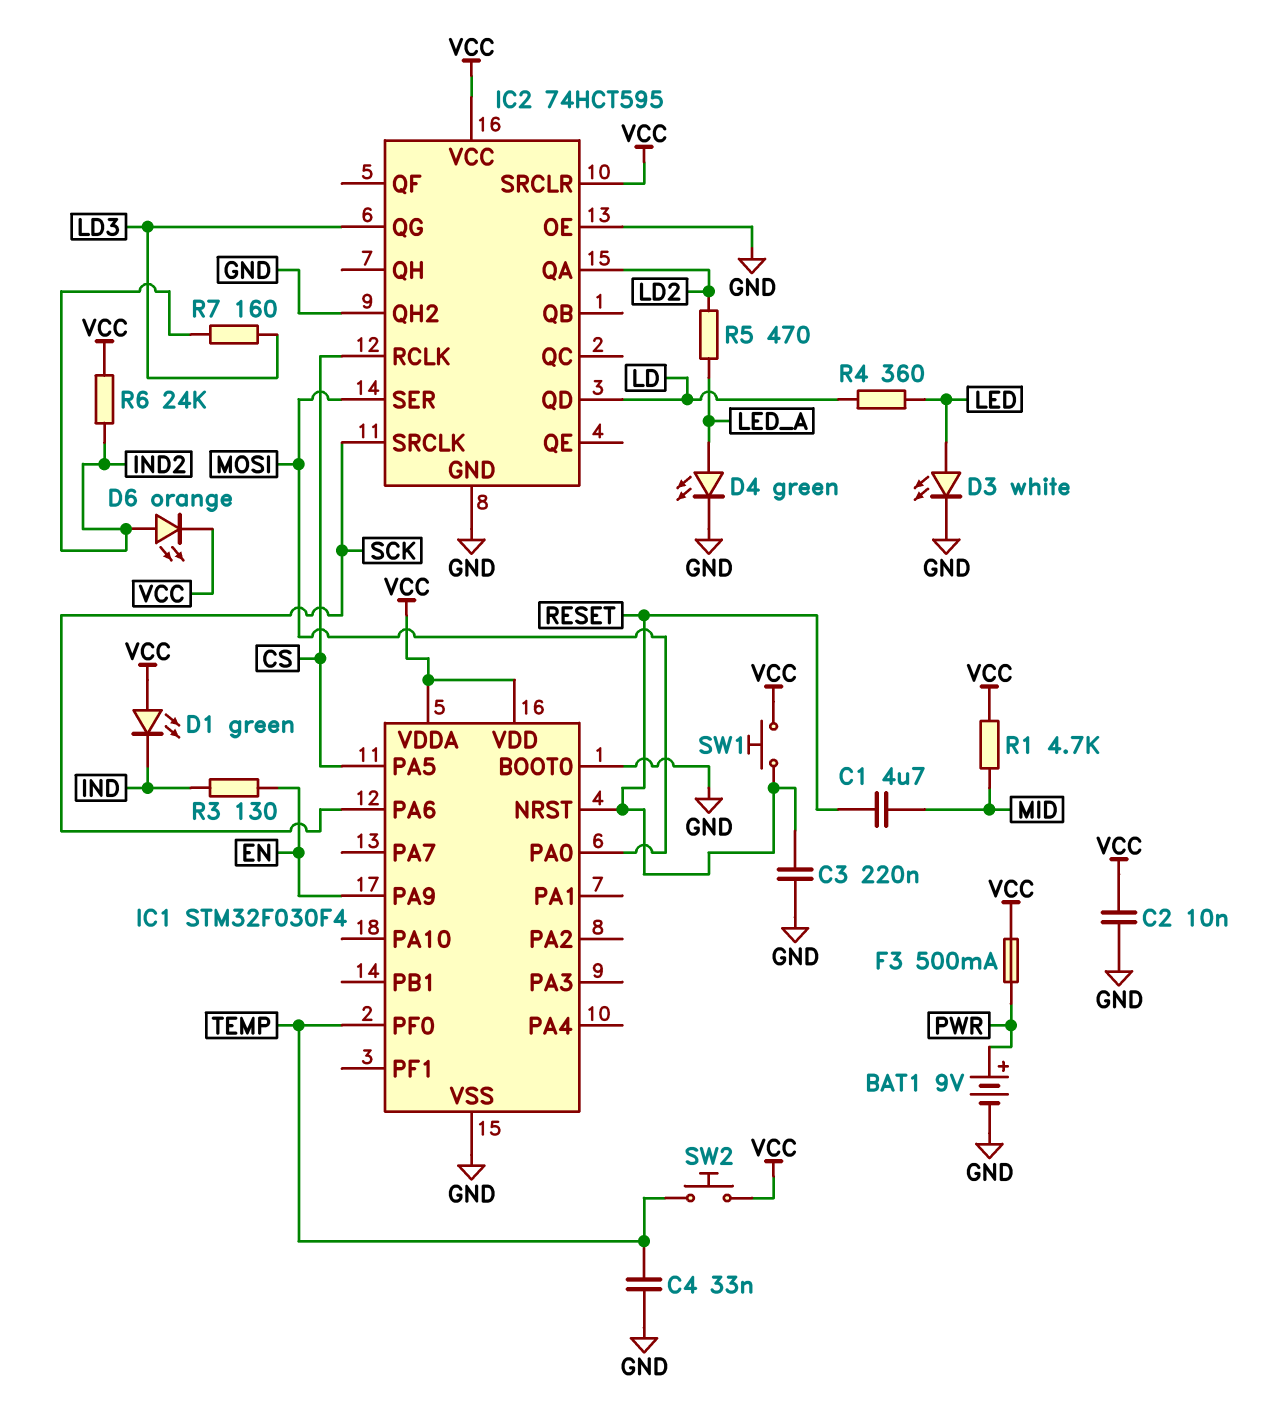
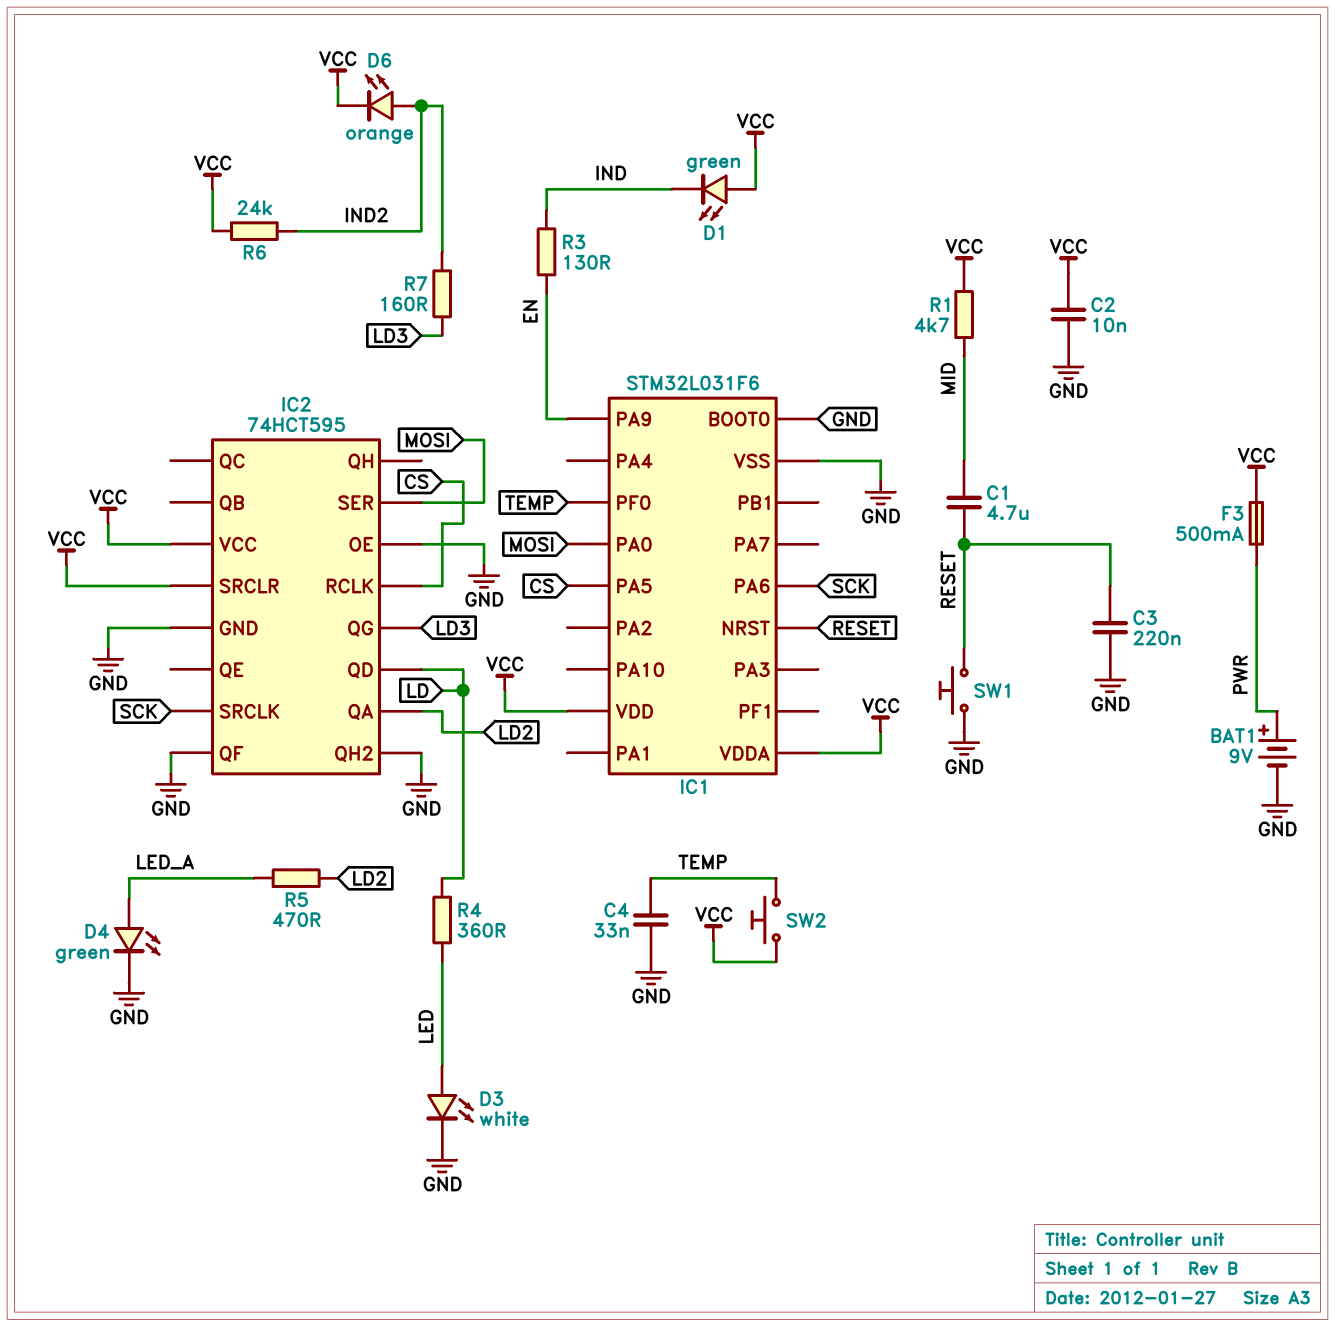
IC1: STM32F030F4 -> STM32L031F6
IC2 pin QF: none -> GND
SW1: button (RESET, VCC) -> button (GND, RESET)

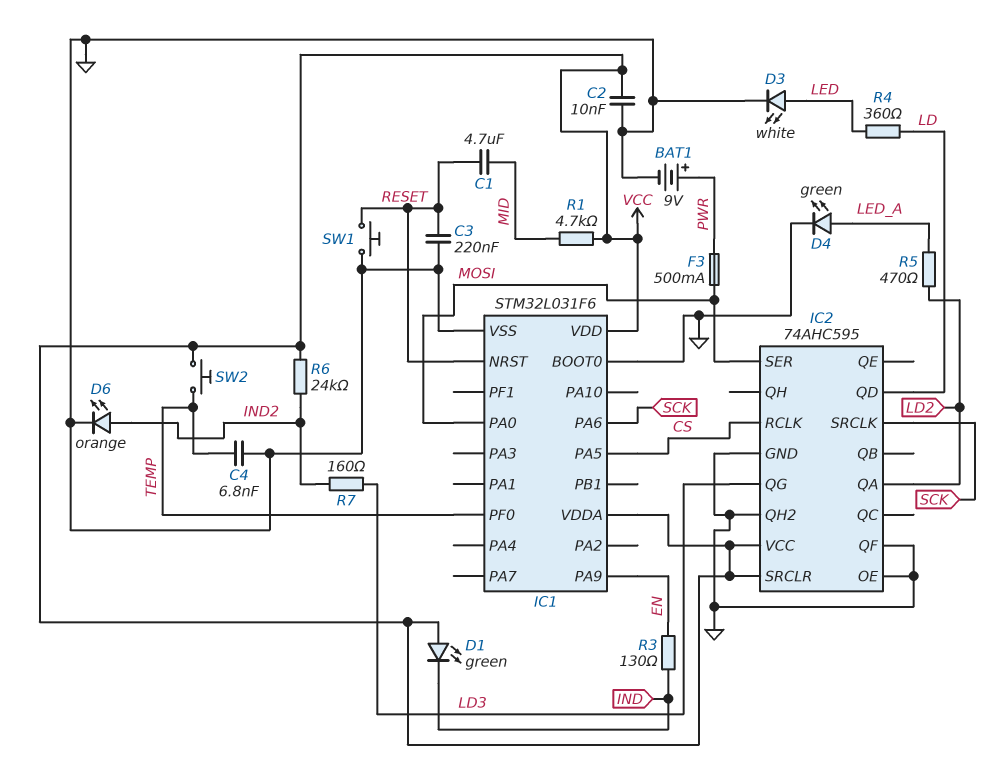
C4: 33nF (GND, TEMP) -> 6.8nF (GND, TEMP)
D6: LED orange (A IND2, K VCC) -> LED orange (A IND2, K GND)
F3: 500mA (PWR, VCC) -> 500mA (MOSI, PWR)
IC2: 74HCT595 -> 74AHC595

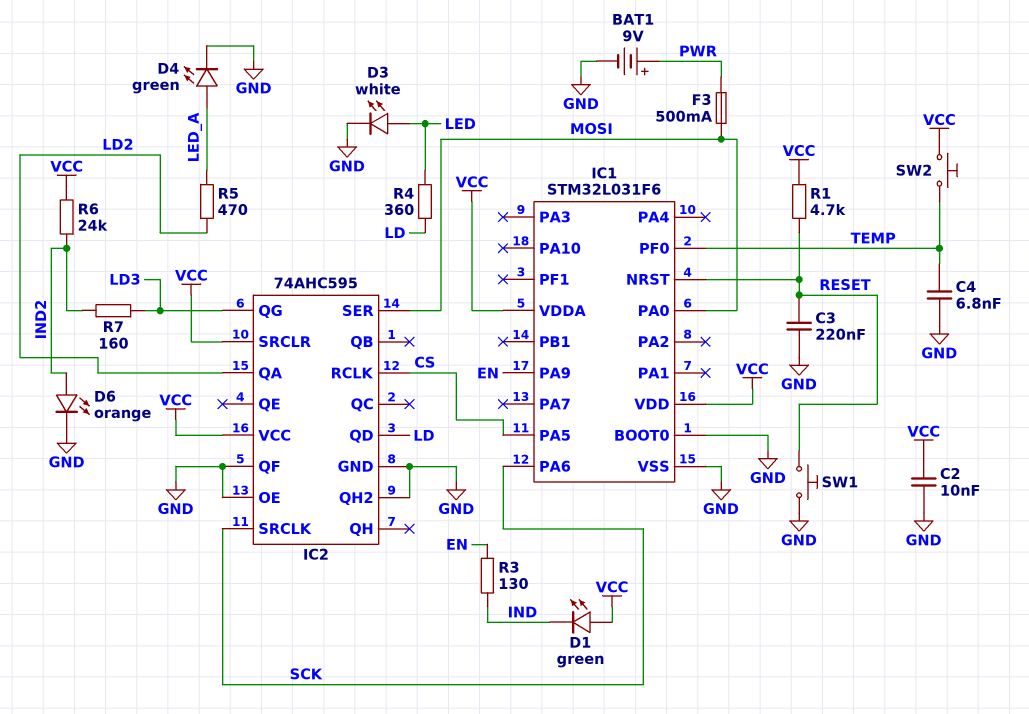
C1: 4.7uF (MID, RESET) -> none
R1: 4.7k (MID, VCC) -> 4.7k (RESET, VCC)

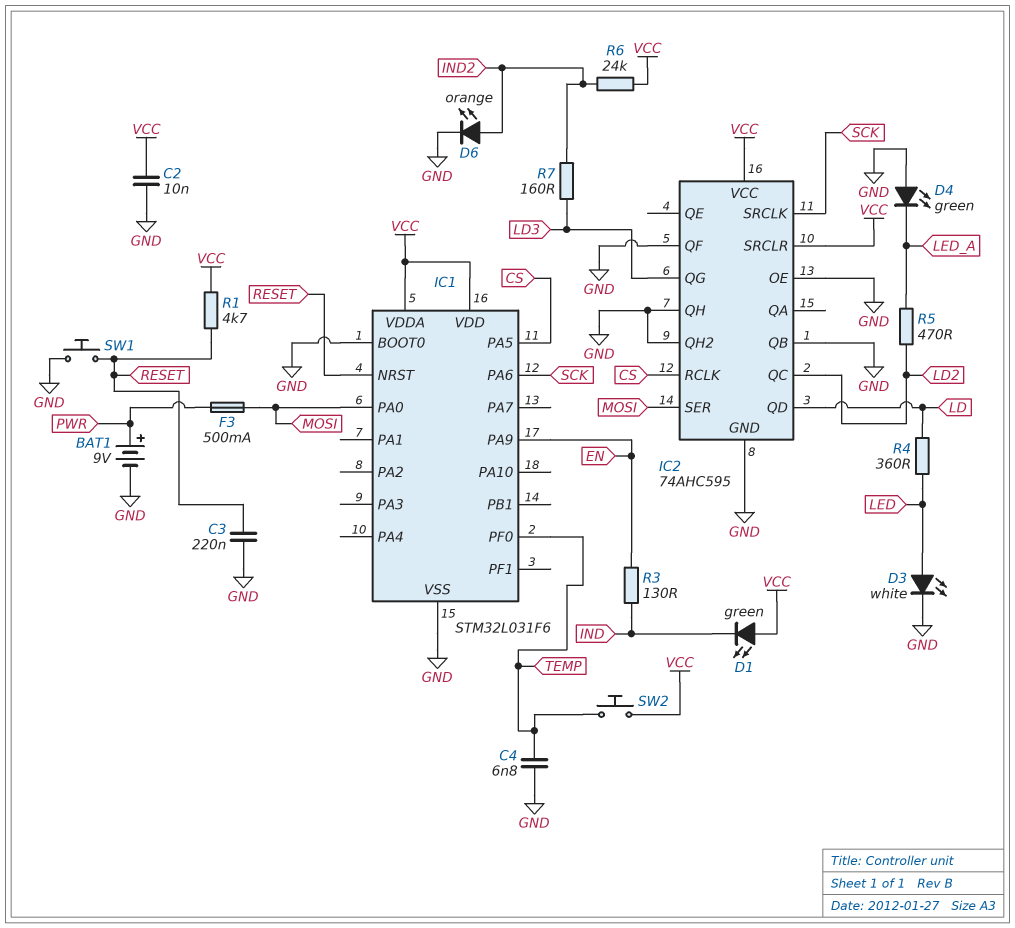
D4: LED green (A LED_A, K GND) -> LED green (A GND, K LED_A)
IC2 pin QA: LD2 -> none
IC2 pin QB: none -> GND
IC2 pin QC: none -> LD2
IC2 pin QH: none -> GND

